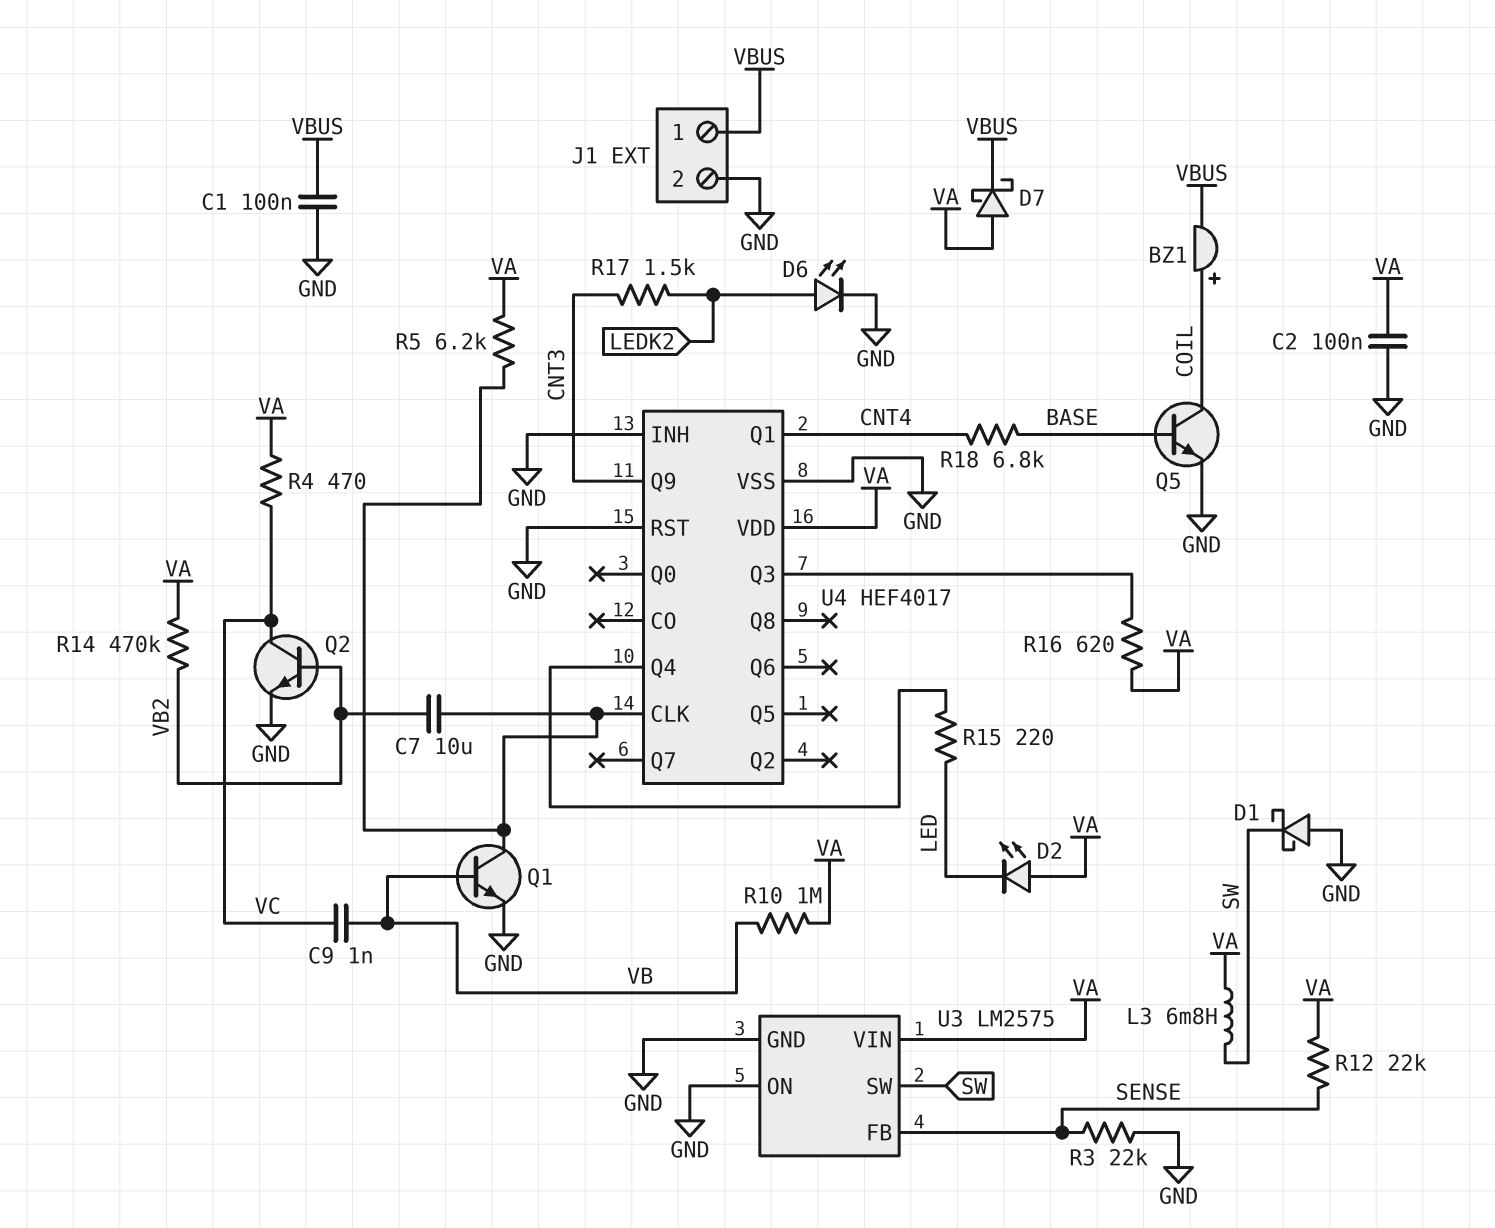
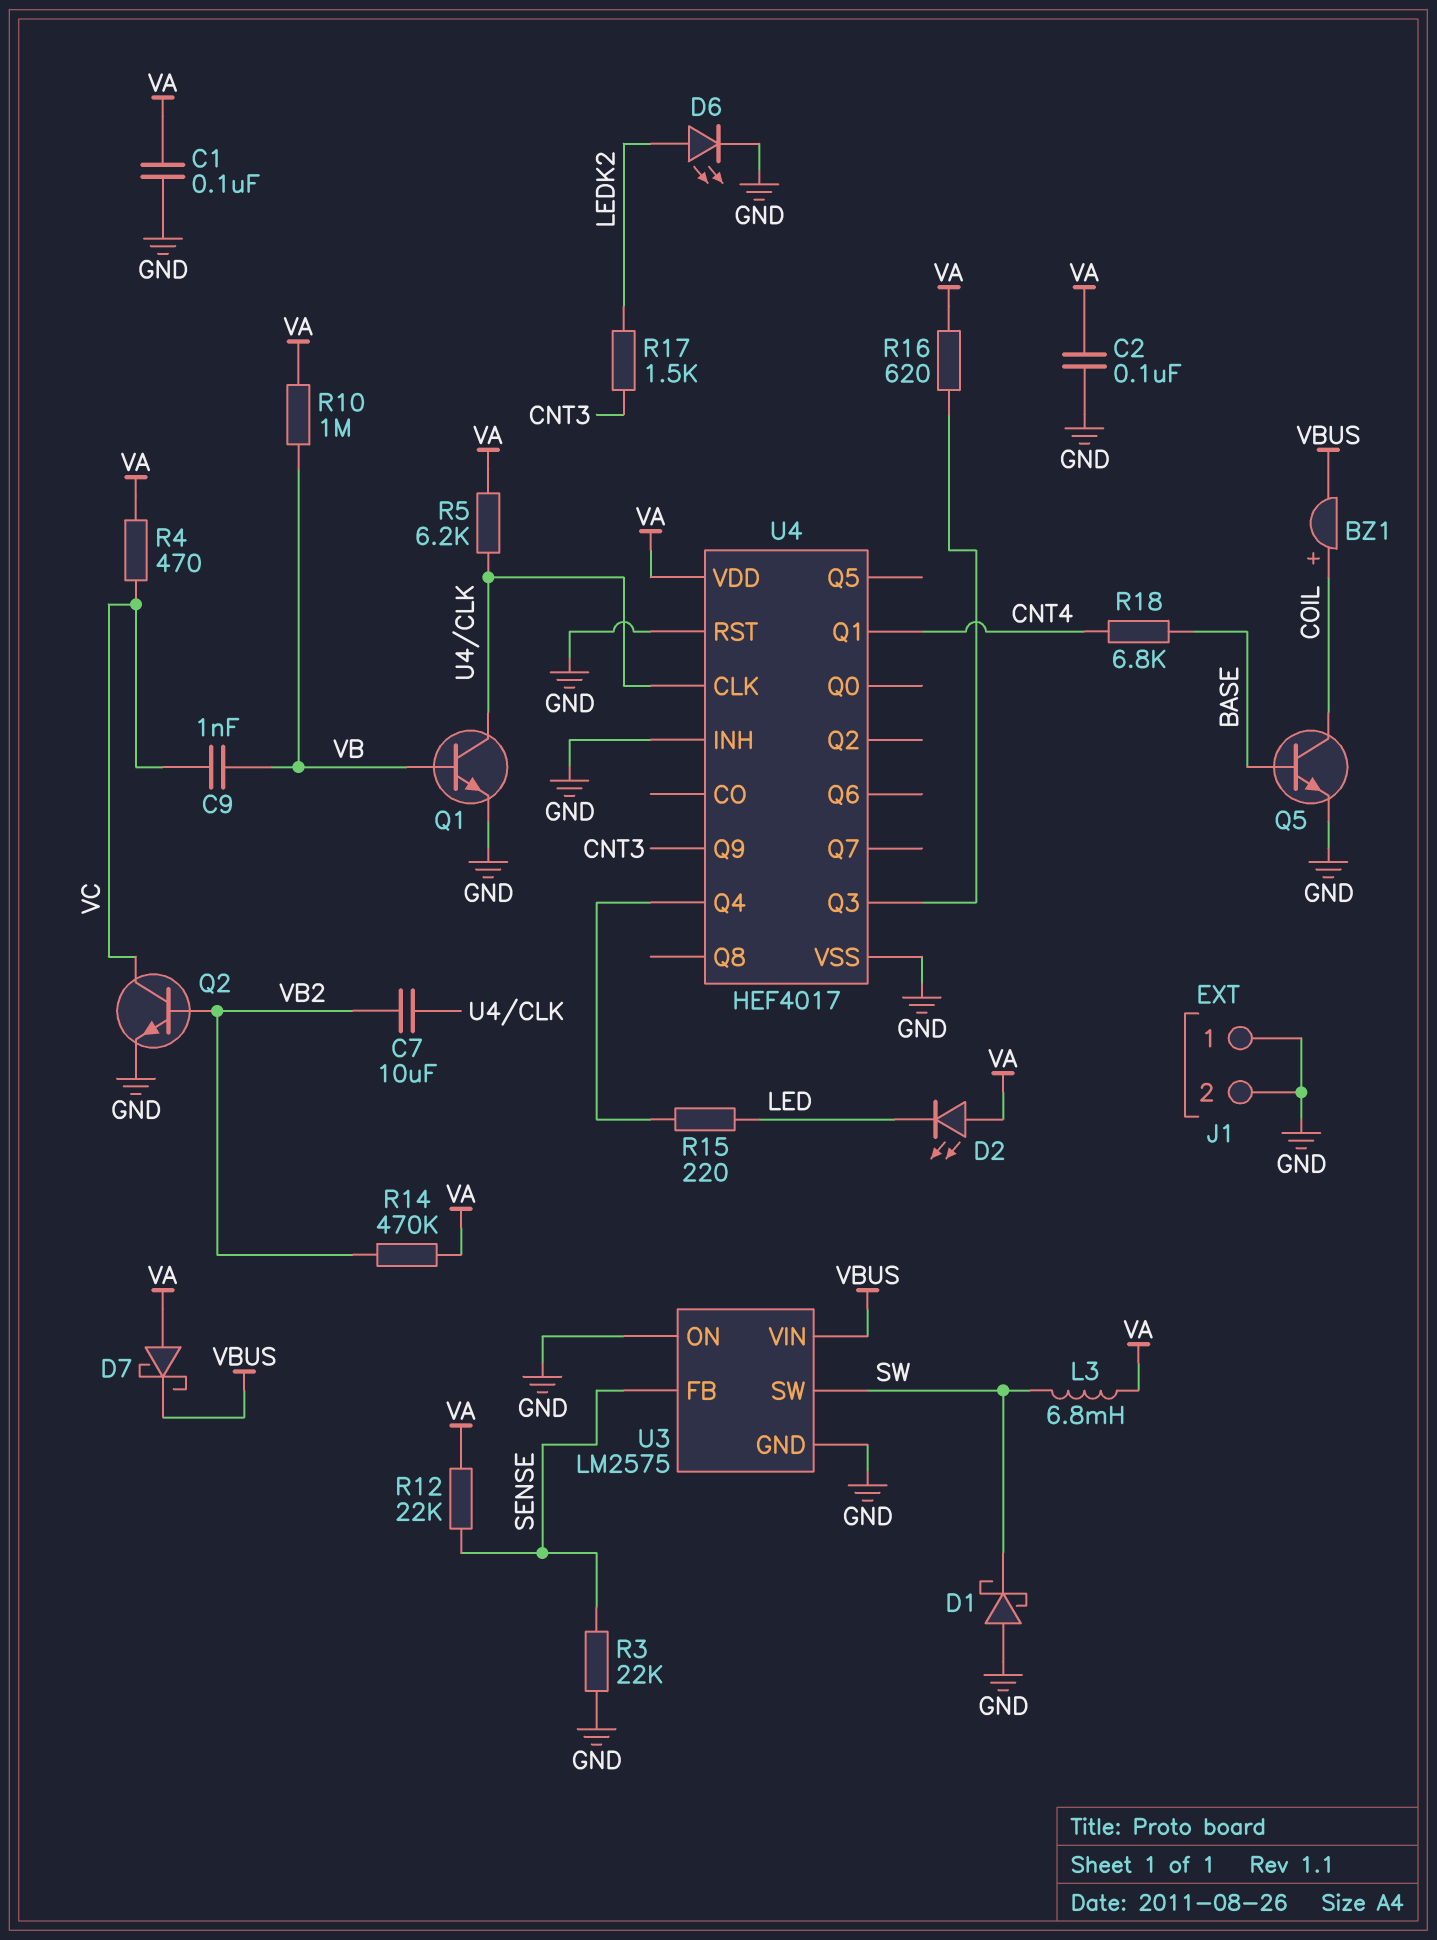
C1: 100nF (GND, VBUS) -> 100nF (GND, VA)
J1 pin 1: VBUS -> GND
U3 pin VIN: VA -> VBUS

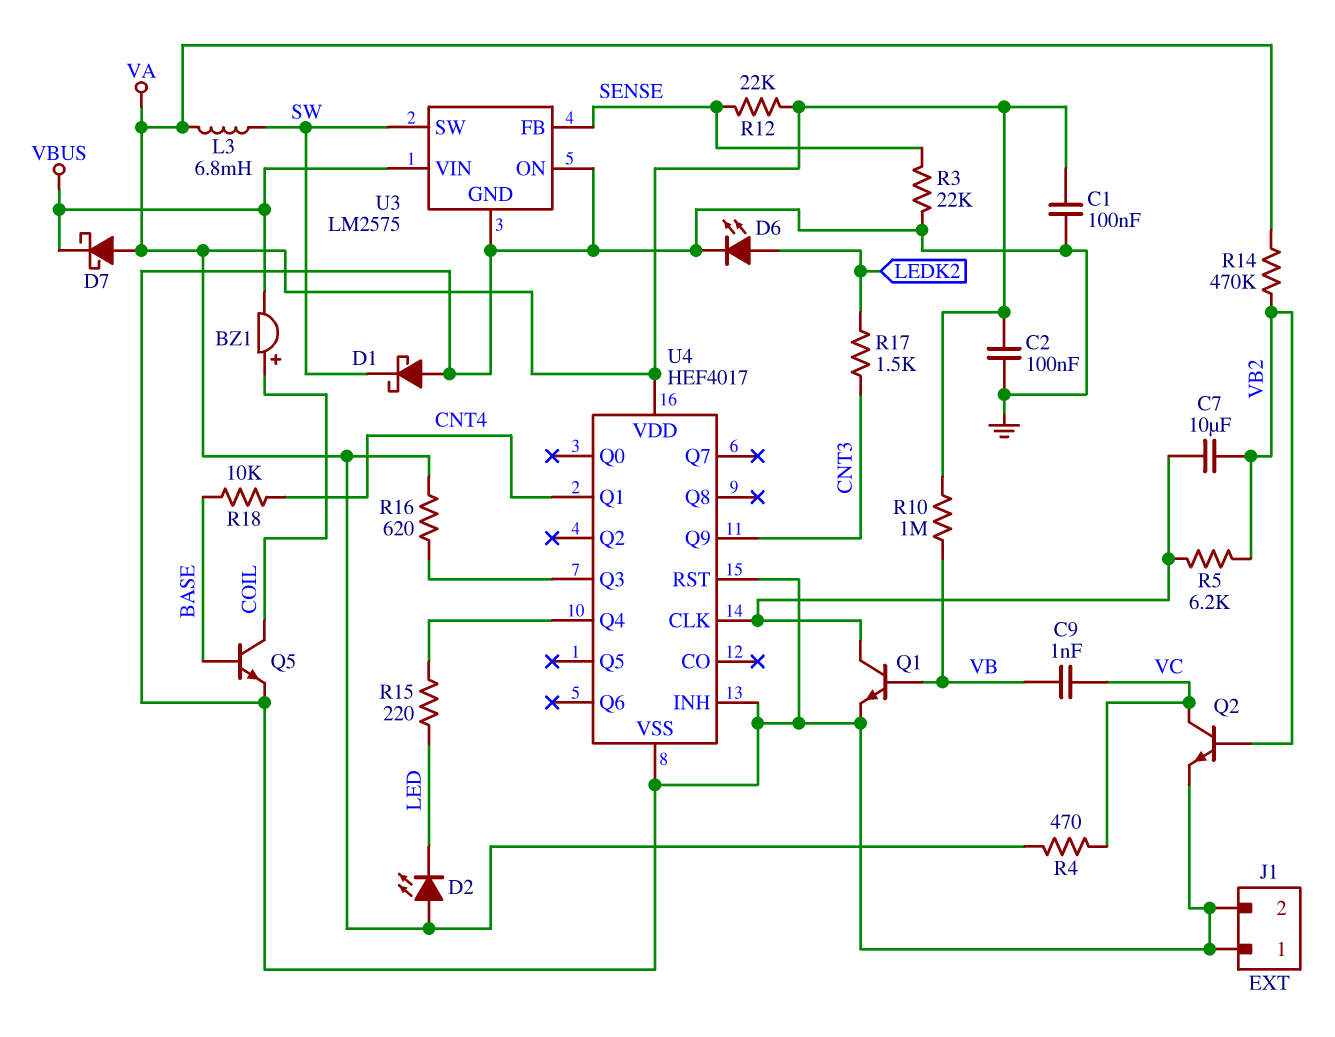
R5: 6.2k (U4/CLK, VA) -> 6.2k (U4/CLK, VB2)
R18: 6.8k (BASE, CNT4) -> 10k (BASE, CNT4)

